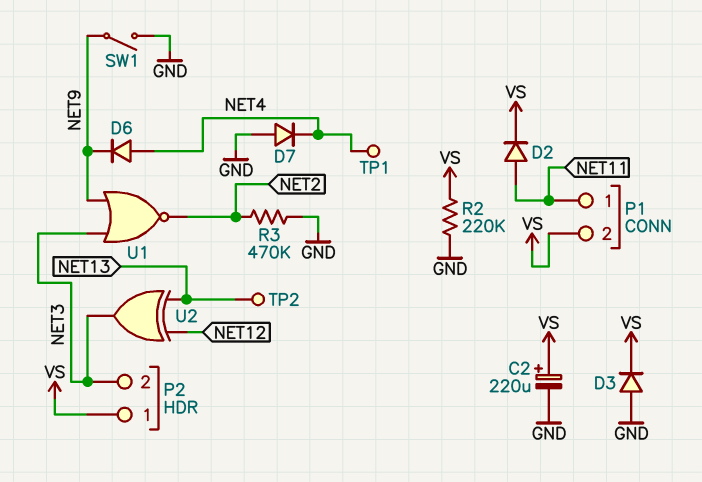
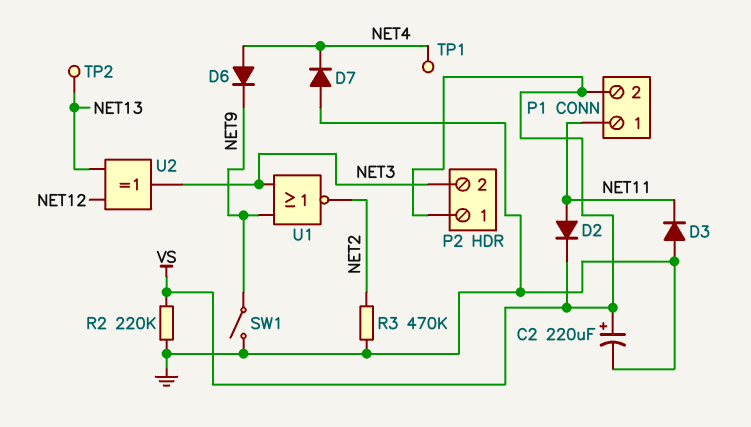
D3: diode (A GND, K VS) -> diode (A GND, K NET11)

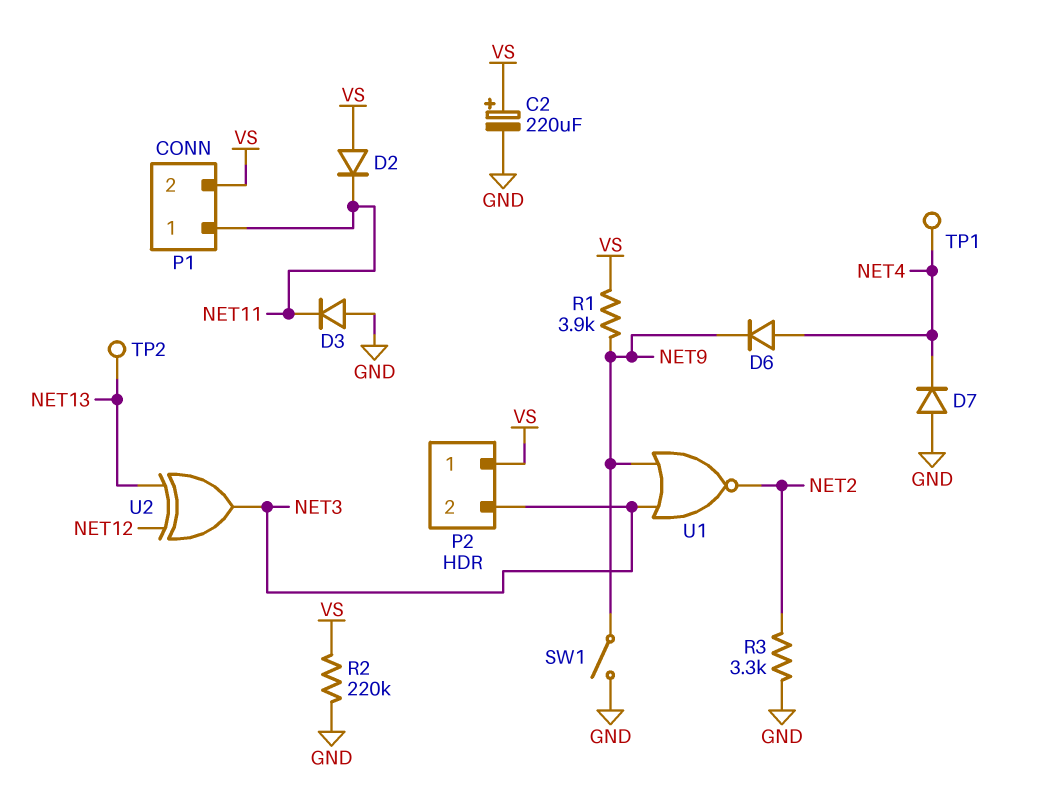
D2: diode (A NET11, K VS) -> diode (A VS, K NET11)
R1: none -> 3.9k (NET9, VS)
R3: 470k (GND, NET2) -> 3.3k (GND, NET2)

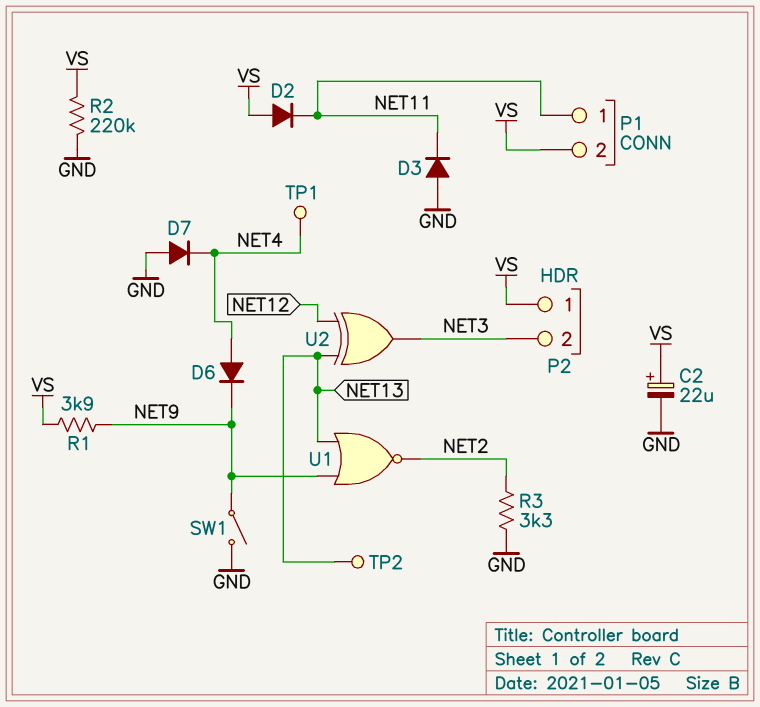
C2: 220uF (plus VS, minus GND) -> 22uF (plus VS, minus GND)
U1: NOR (in NET3, in NET9, out NET2) -> NOR (in NET9, in NET13, out NET2)

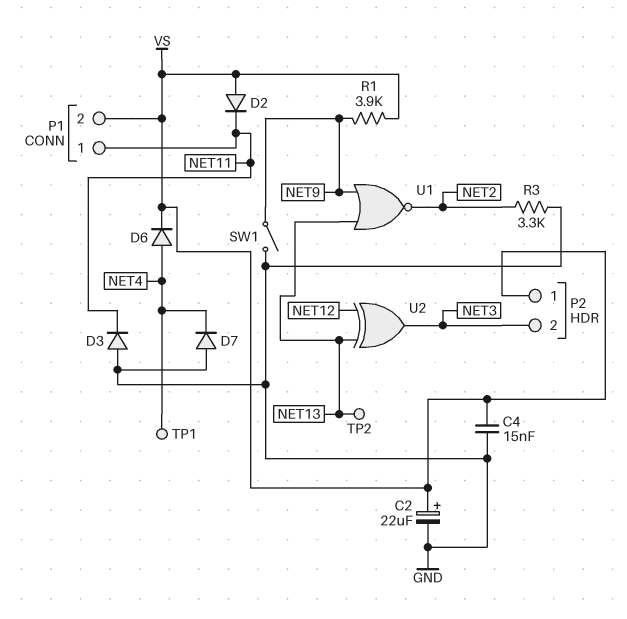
C4: none -> 15nF (GND, VS)
D6: diode (A NET4, K NET9) -> diode (A NET4, K VS)
R2: 220k (GND, VS) -> none

